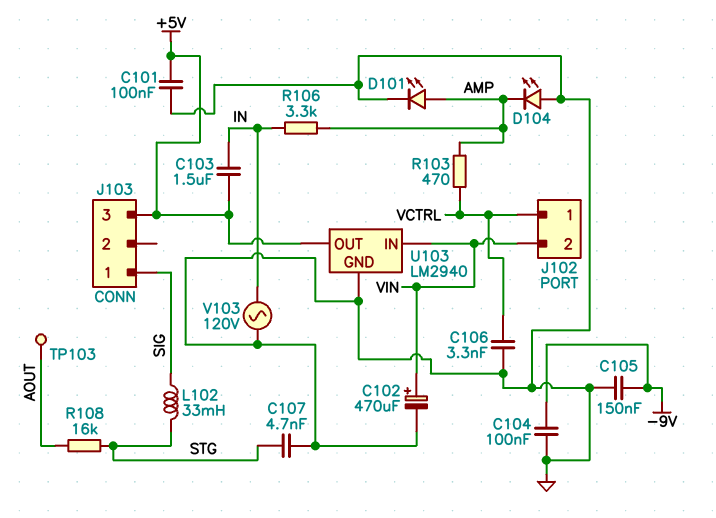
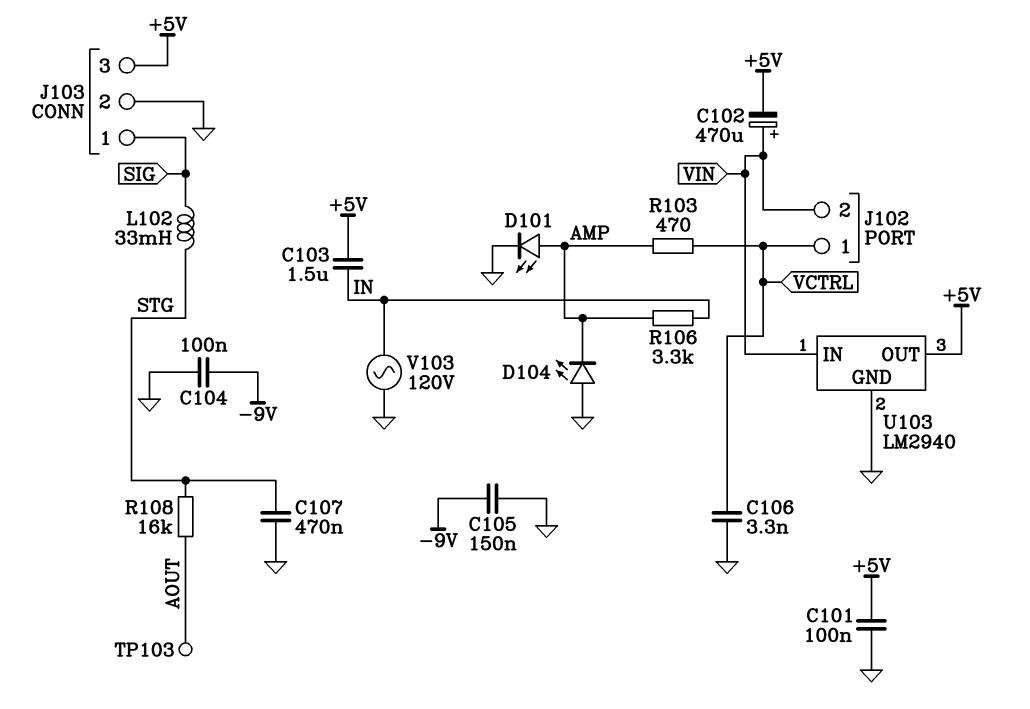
C102: 470uF (plus VIN, minus GND) -> 470uF (plus VIN, minus +5V)
C107: 4.7nF (GND, STG) -> 470nF (GND, STG)
J103 pin 2: none -> GND

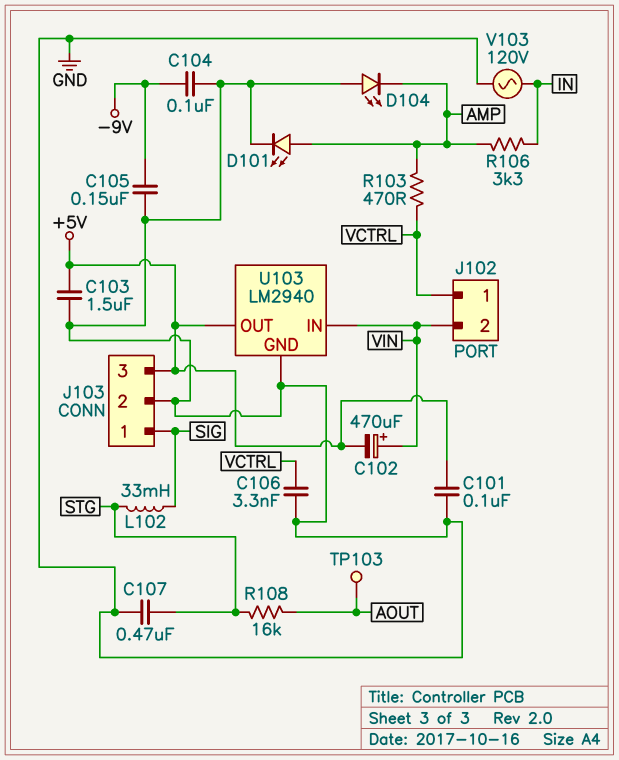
C103: 1.5uF (+5V, IN) -> 1.5uF (+5V, GND)

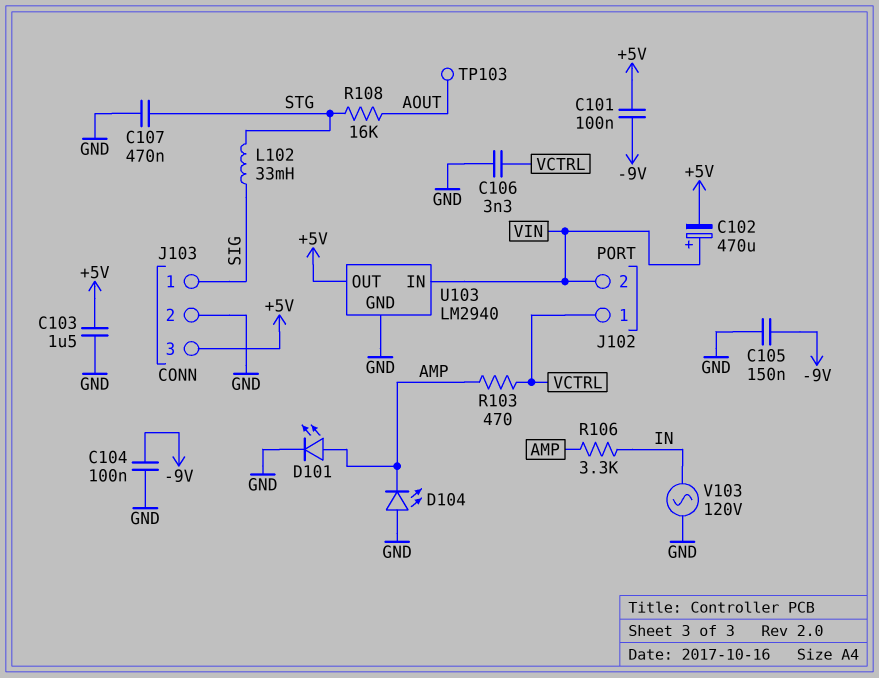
C101: 100nF (+5V, GND) -> 100nF (+5V, -9V)

